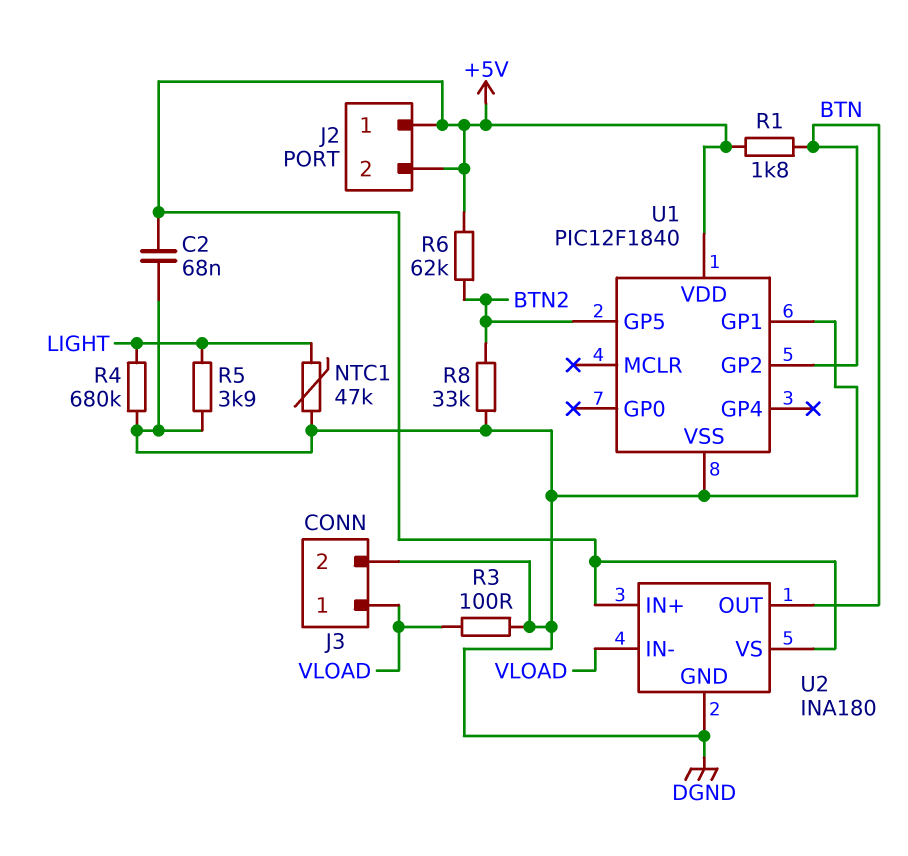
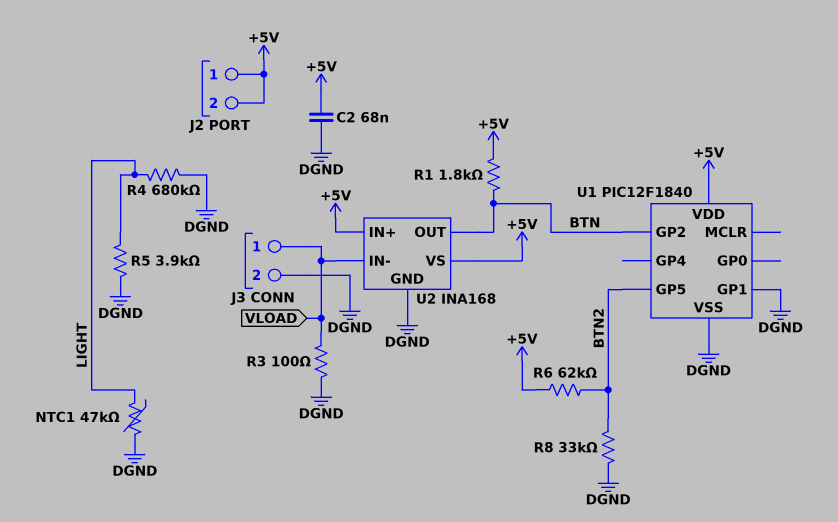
U2: INA180 -> INA168

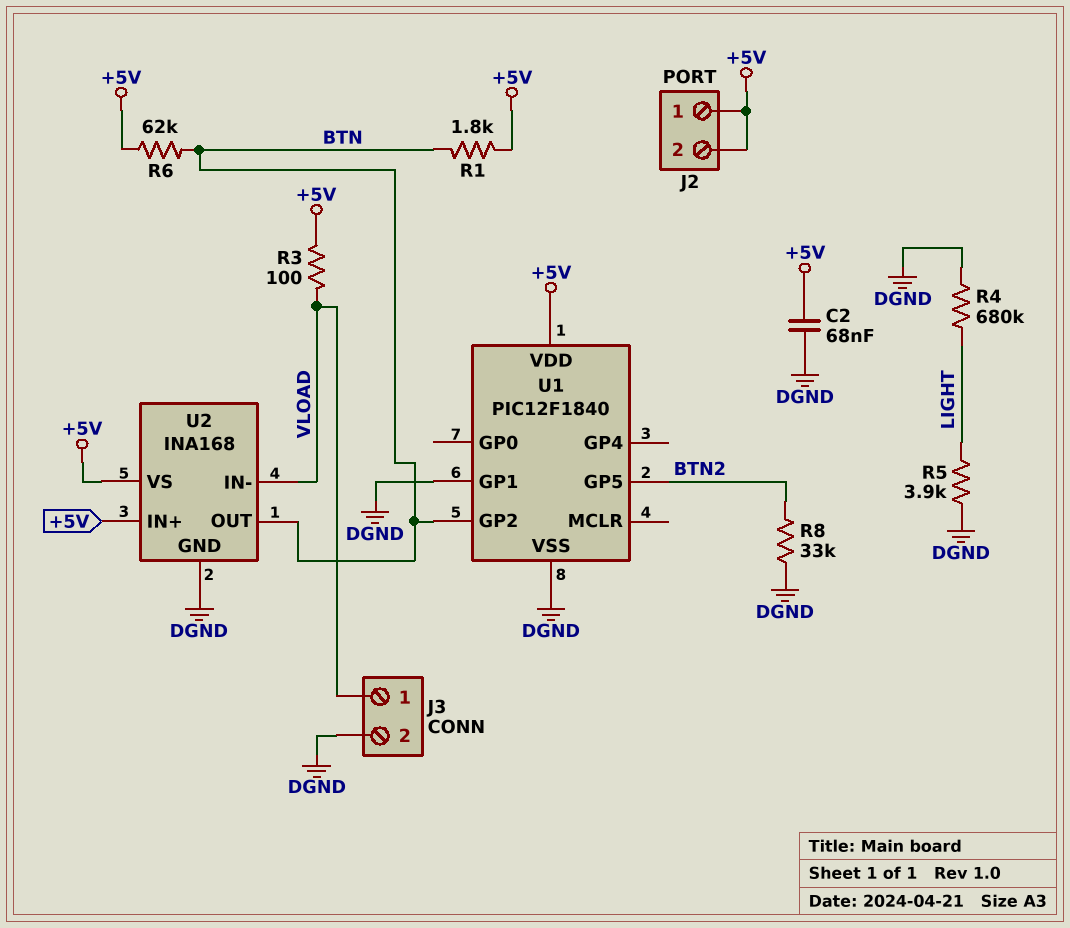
NTC1: 47k (DGND, LIGHT) -> none
R3: 100 (DGND, VLOAD) -> 100 (+5V, VLOAD)
R6: 62k (+5V, BTN2) -> 62k (+5V, BTN)

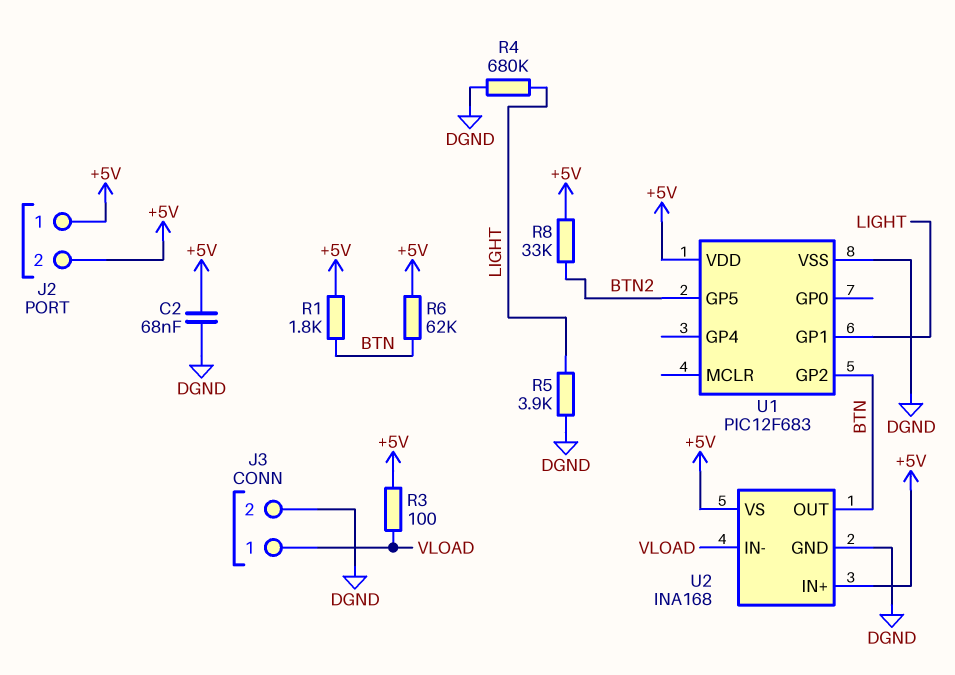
R8: 33k (BTN2, DGND) -> 33k (+5V, BTN2)
U1: PIC12F1840 -> PIC12F683
U1 pin GP1: DGND -> LIGHT

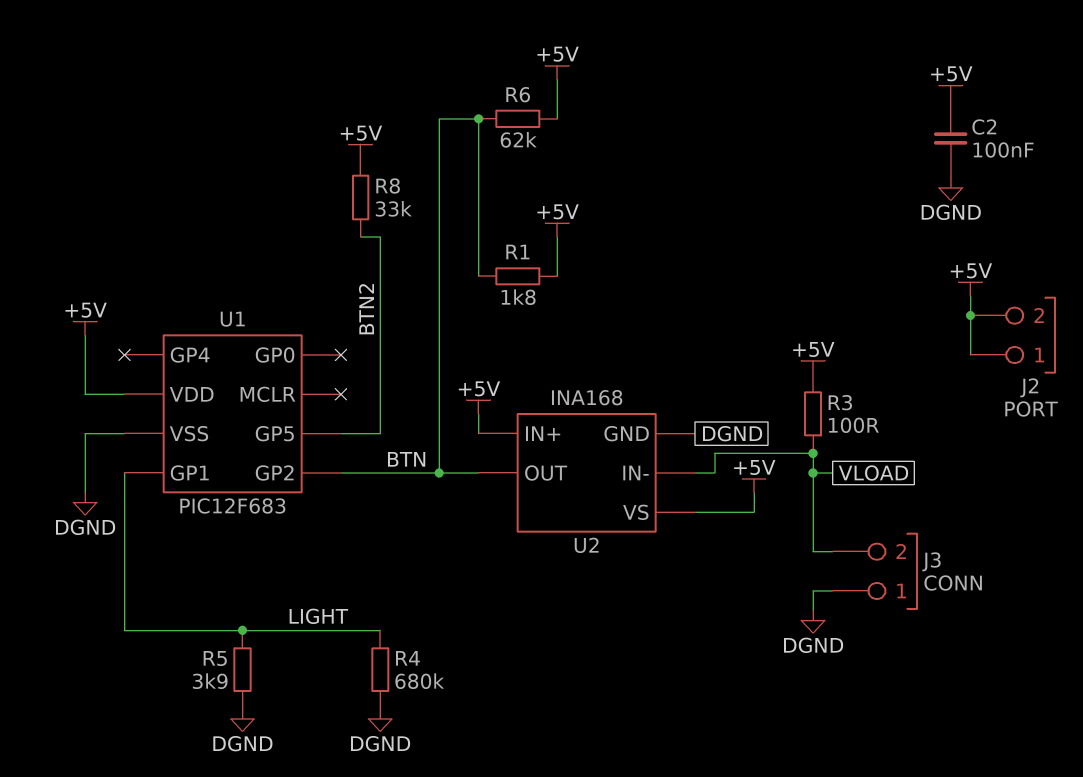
C2: 68nF (+5V, DGND) -> 100nF (+5V, DGND)
J3 pin 1: VLOAD -> DGND
J3 pin 2: DGND -> VLOAD

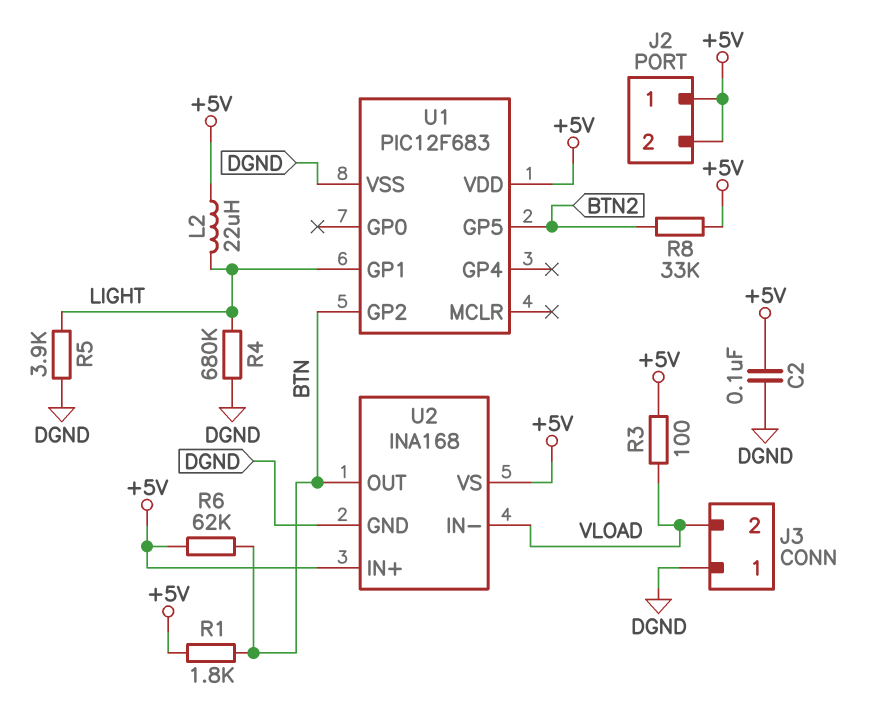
L2: none -> 22uH (+5V, LIGHT)

